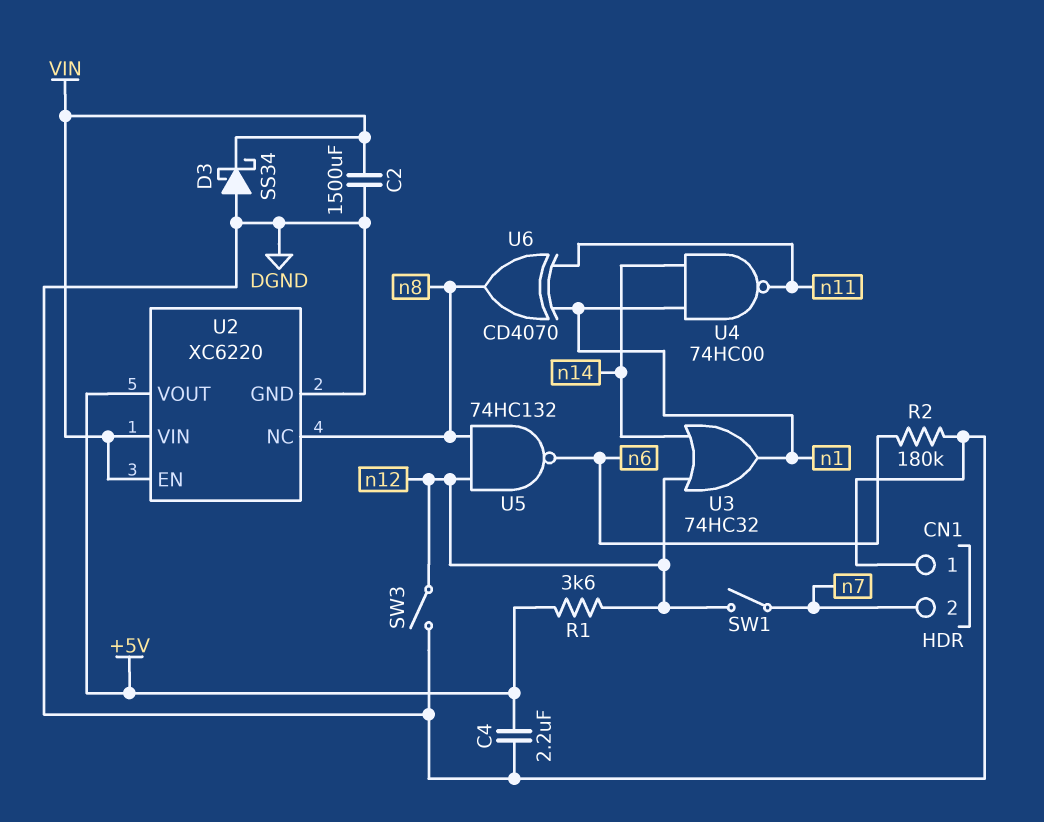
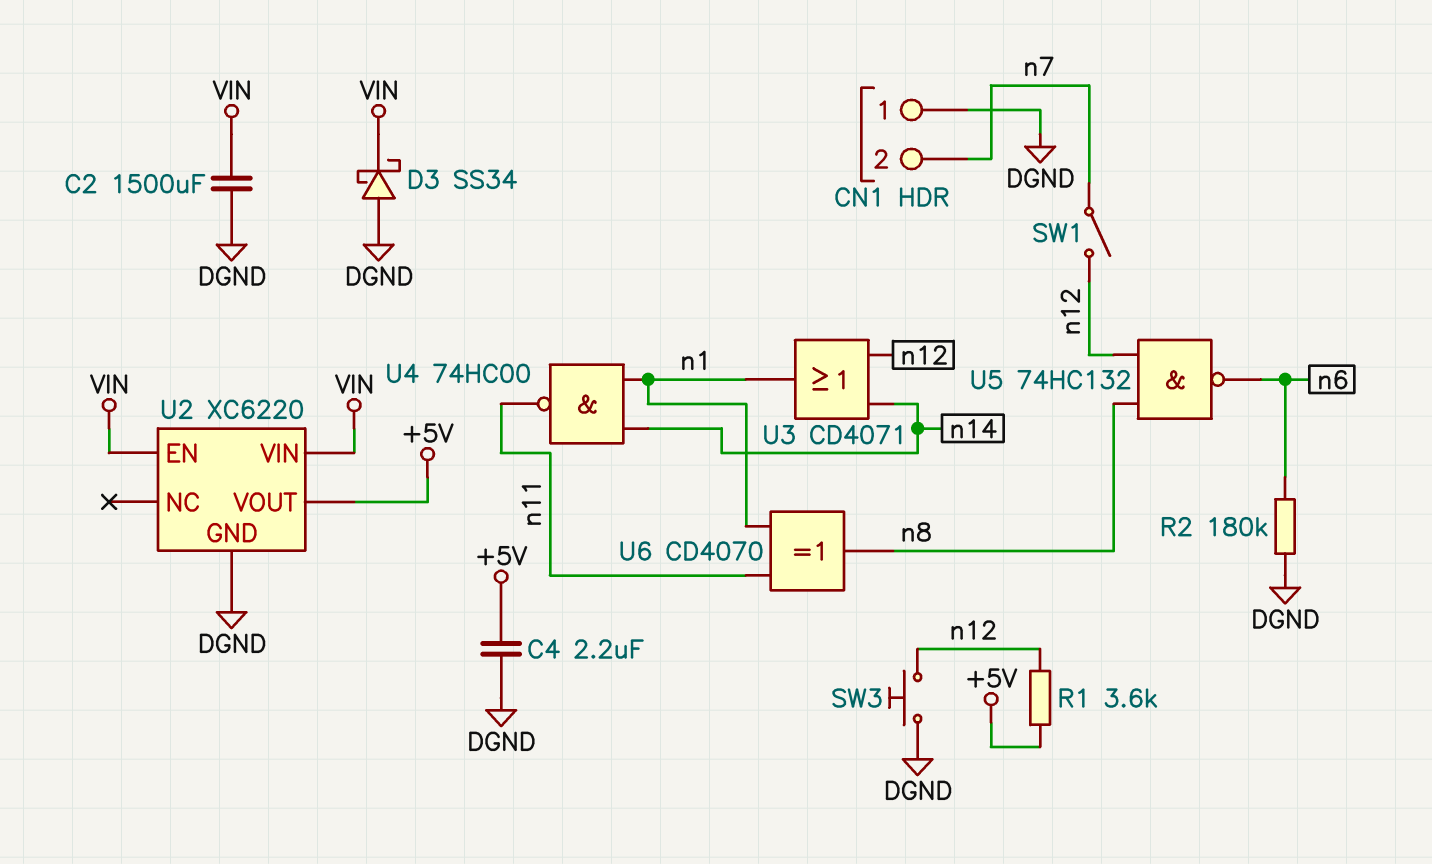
SW3: switch (DGND, n12) -> button (DGND, n12)
U2 pin NC: n8 -> none
U3: OR 74HC32 (in n12, in n14, out n1) -> OR CD4071 (in n12, in n14, out n1)

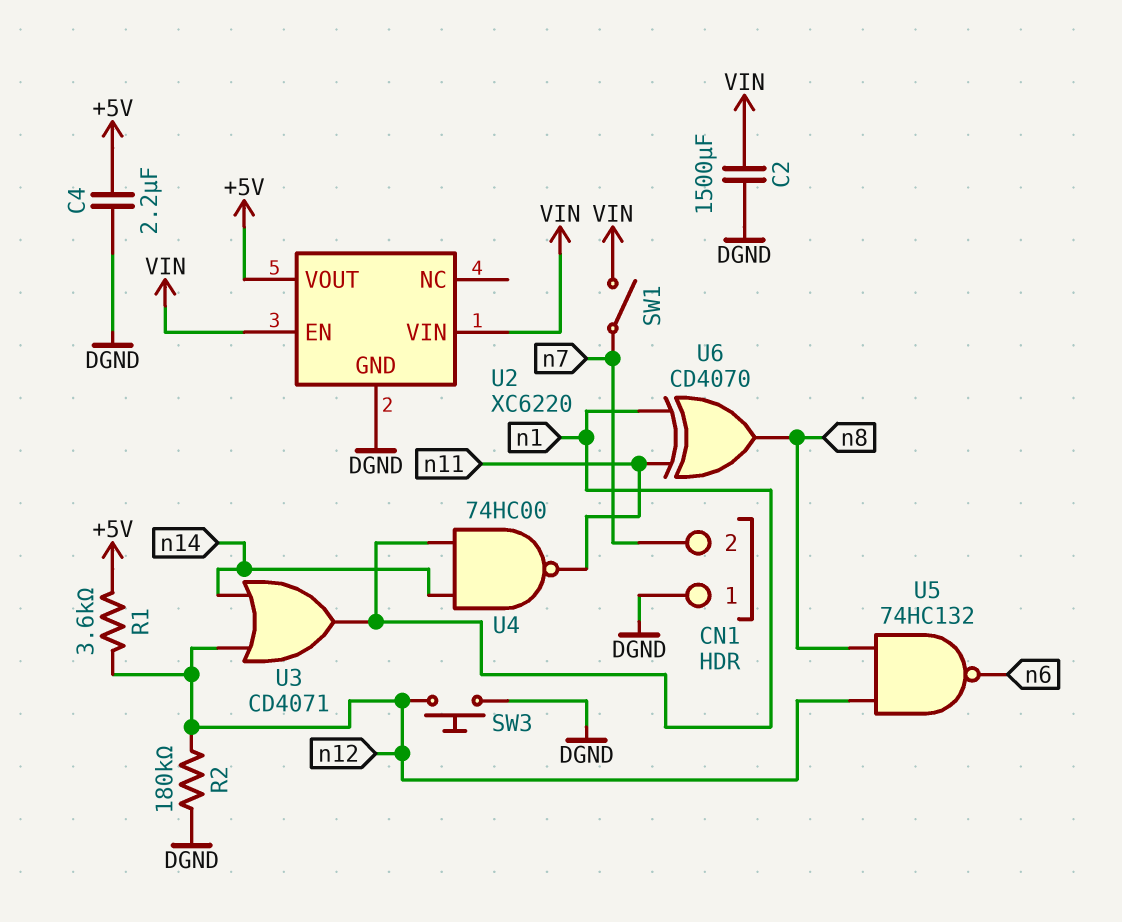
D3: schottky SS34 (A DGND, K VIN) -> none
R2: 180k (DGND, n6) -> 180k (DGND, n12)
SW1: switch (n7, n12) -> switch (VIN, n7)

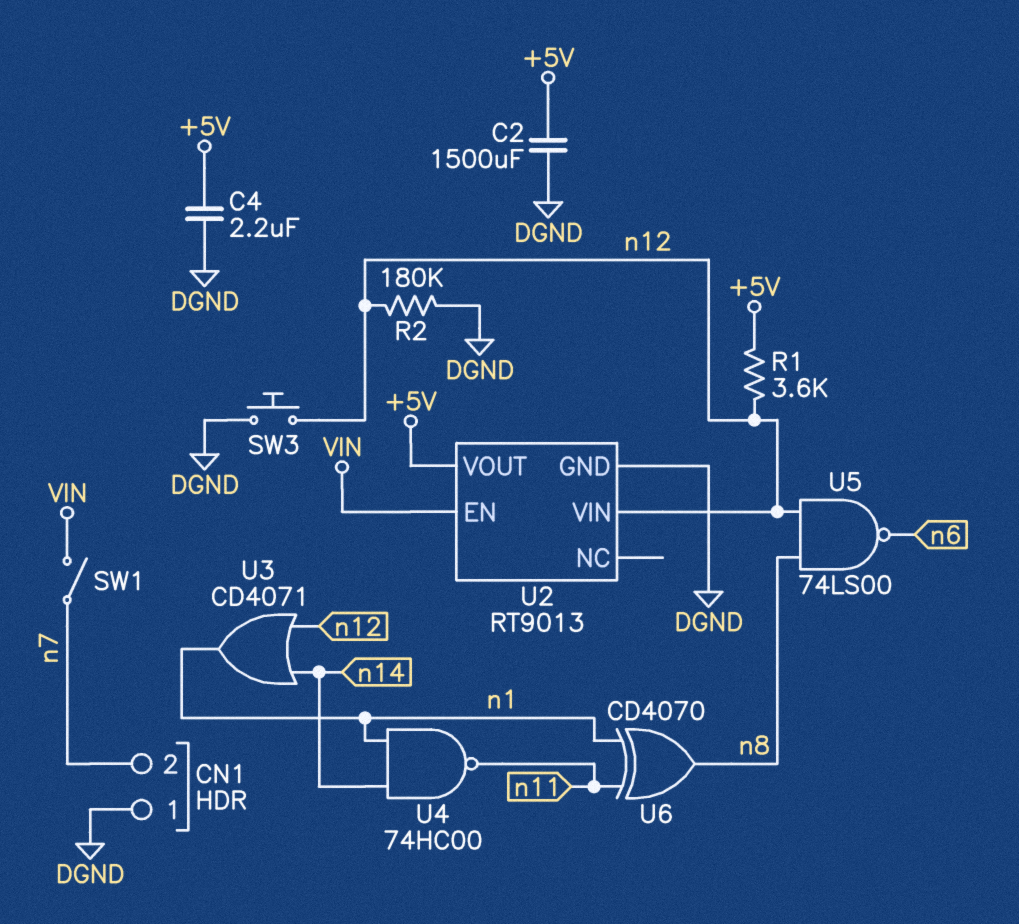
C2: 1500uF (DGND, VIN) -> 1500uF (+5V, DGND)
U2: XC6220 -> RT9013
U2 pin VIN: VIN -> n12
U5: NAND 74HC132 (in n8, in n12, out n6) -> NAND 74LS00 (in n8, in n12, out n6)

